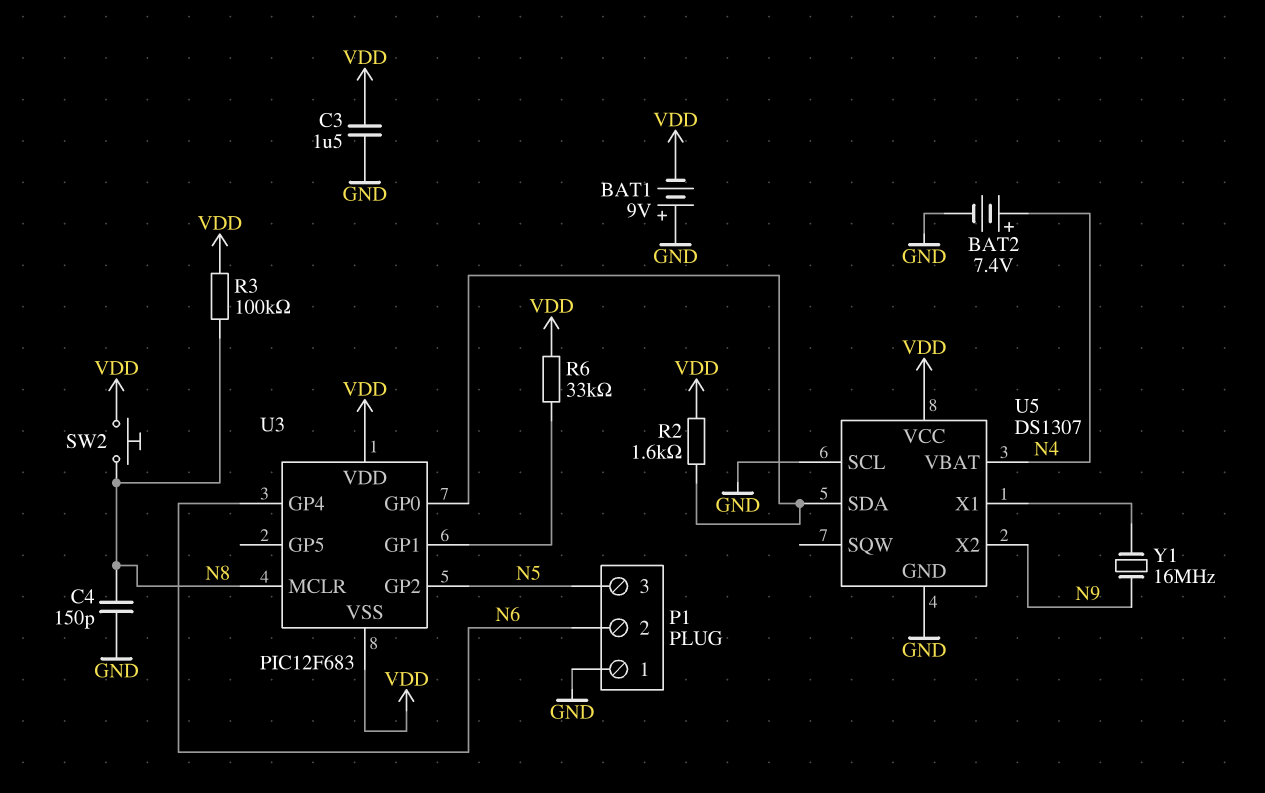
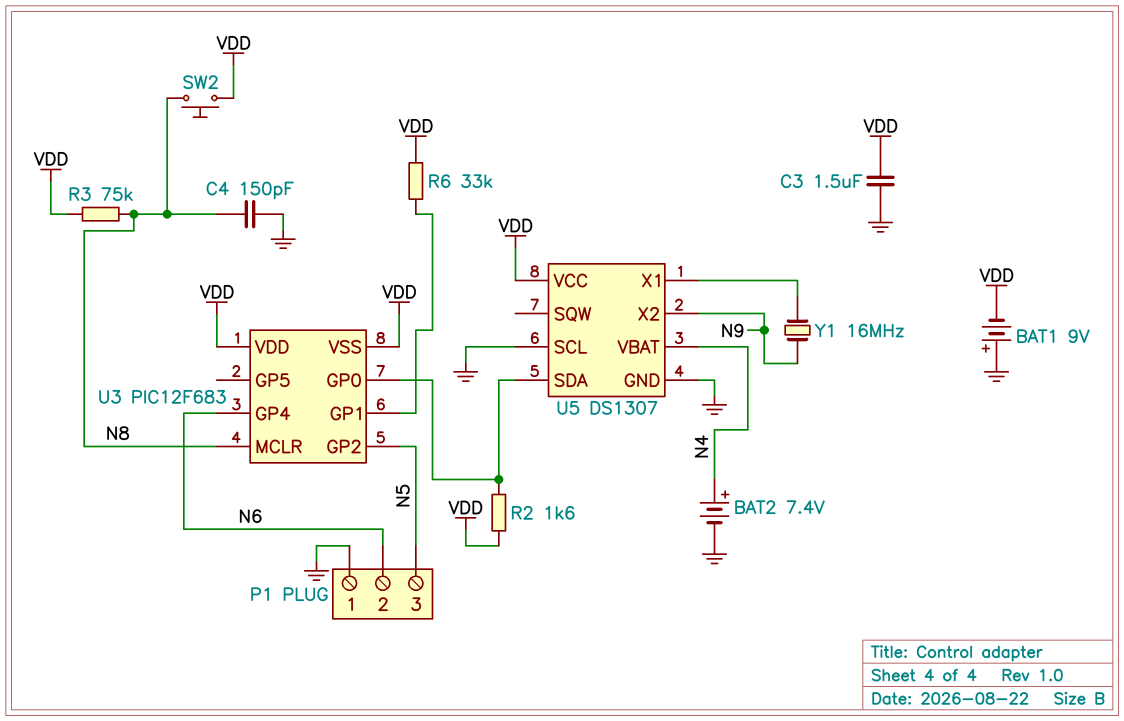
R3: 100k (N8, VDD) -> 75k (N8, VDD)

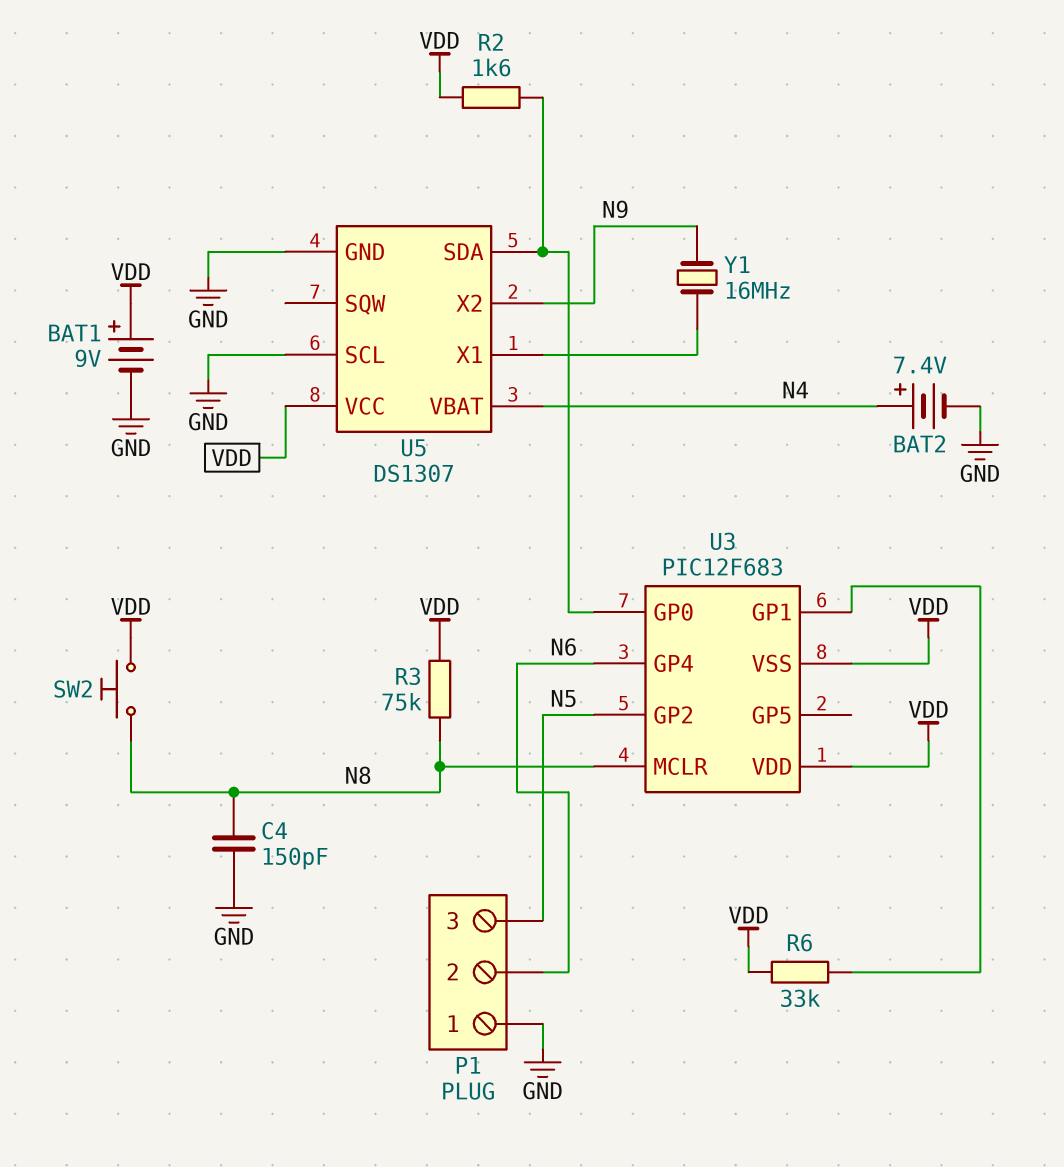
BAT1: 9V (plus GND, minus VDD) -> 9V (plus VDD, minus GND)
C3: 1.5uF (GND, VDD) -> none

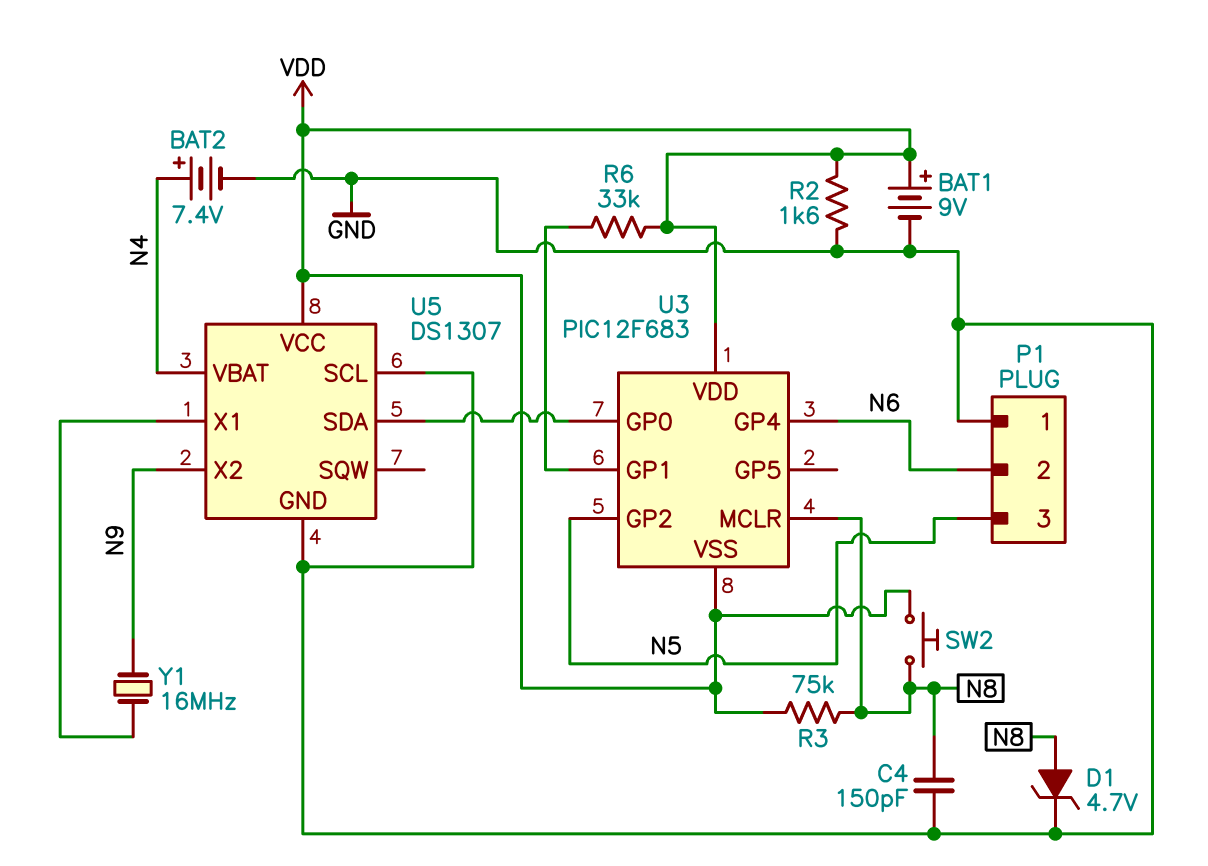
D1: none -> zener 4.7V (A N8, K GND)
R2: 1.6k (U3/GP0, VDD) -> 1.6k (GND, VDD)

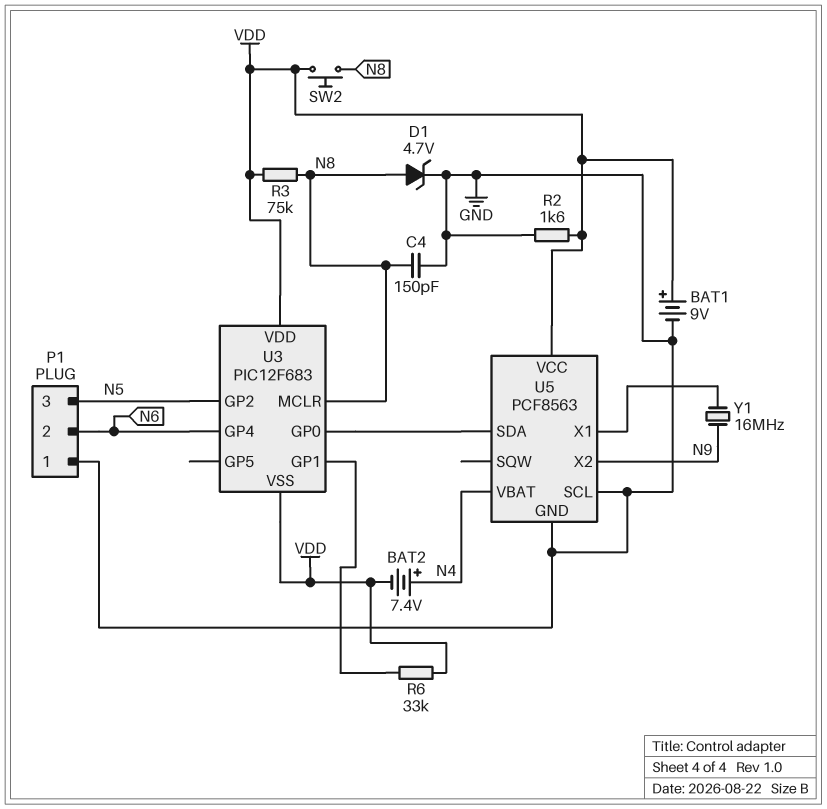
BAT2: 7.4V (plus N4, minus GND) -> 7.4V (plus N4, minus VDD)
U5: DS1307 -> PCF8563

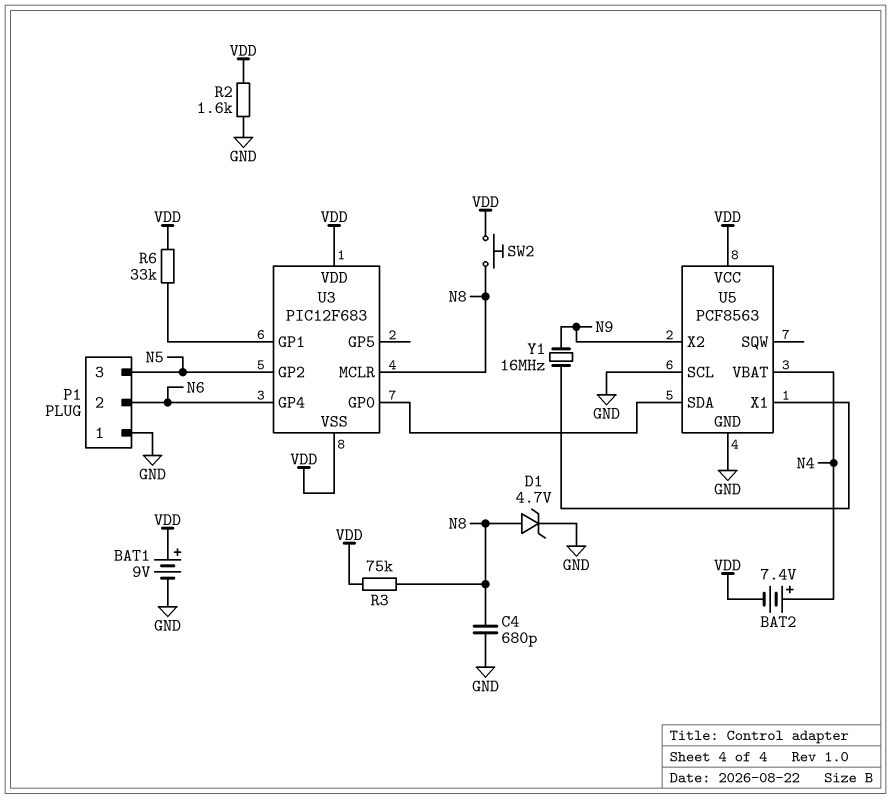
C4: 150pF (GND, N8) -> 680pF (GND, N8)

